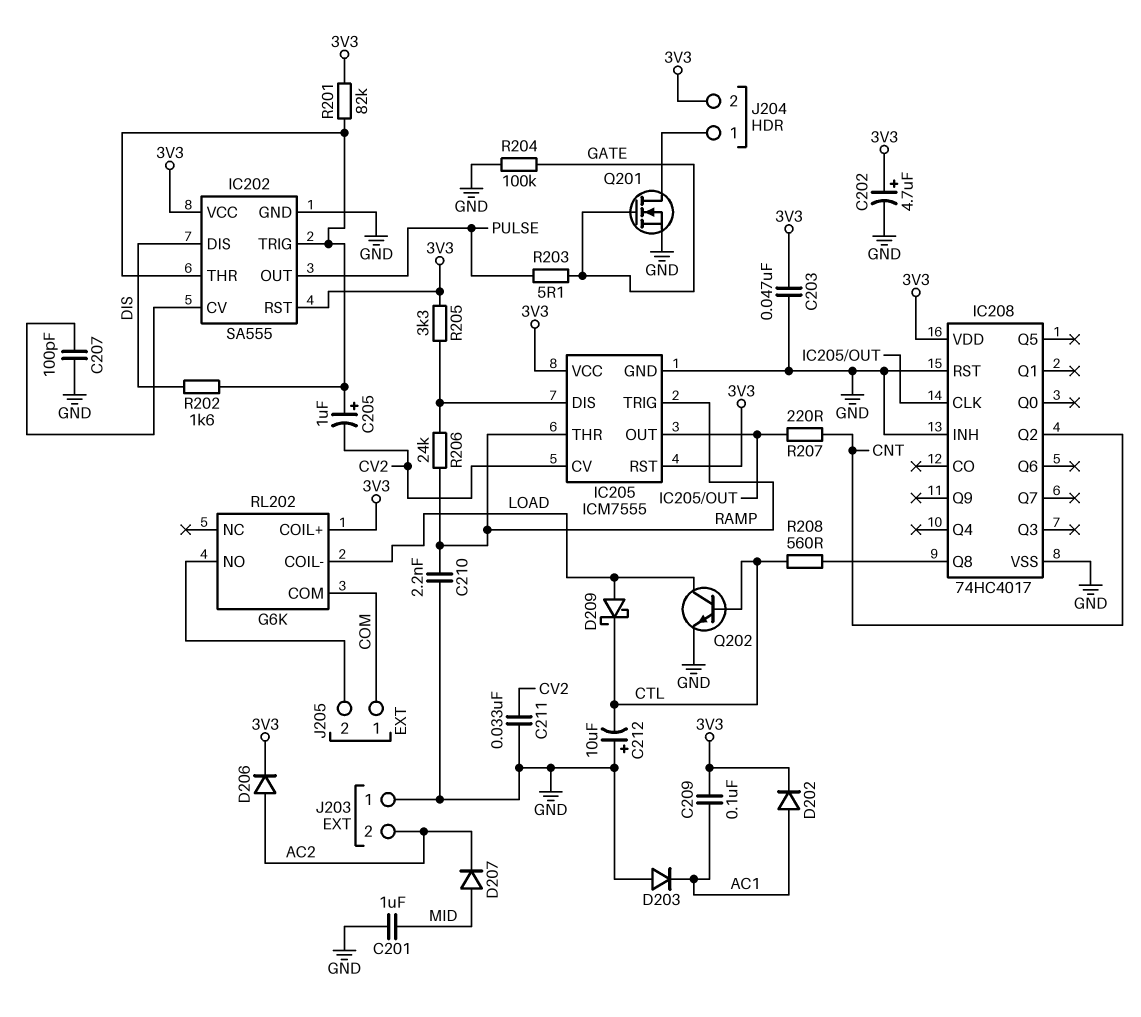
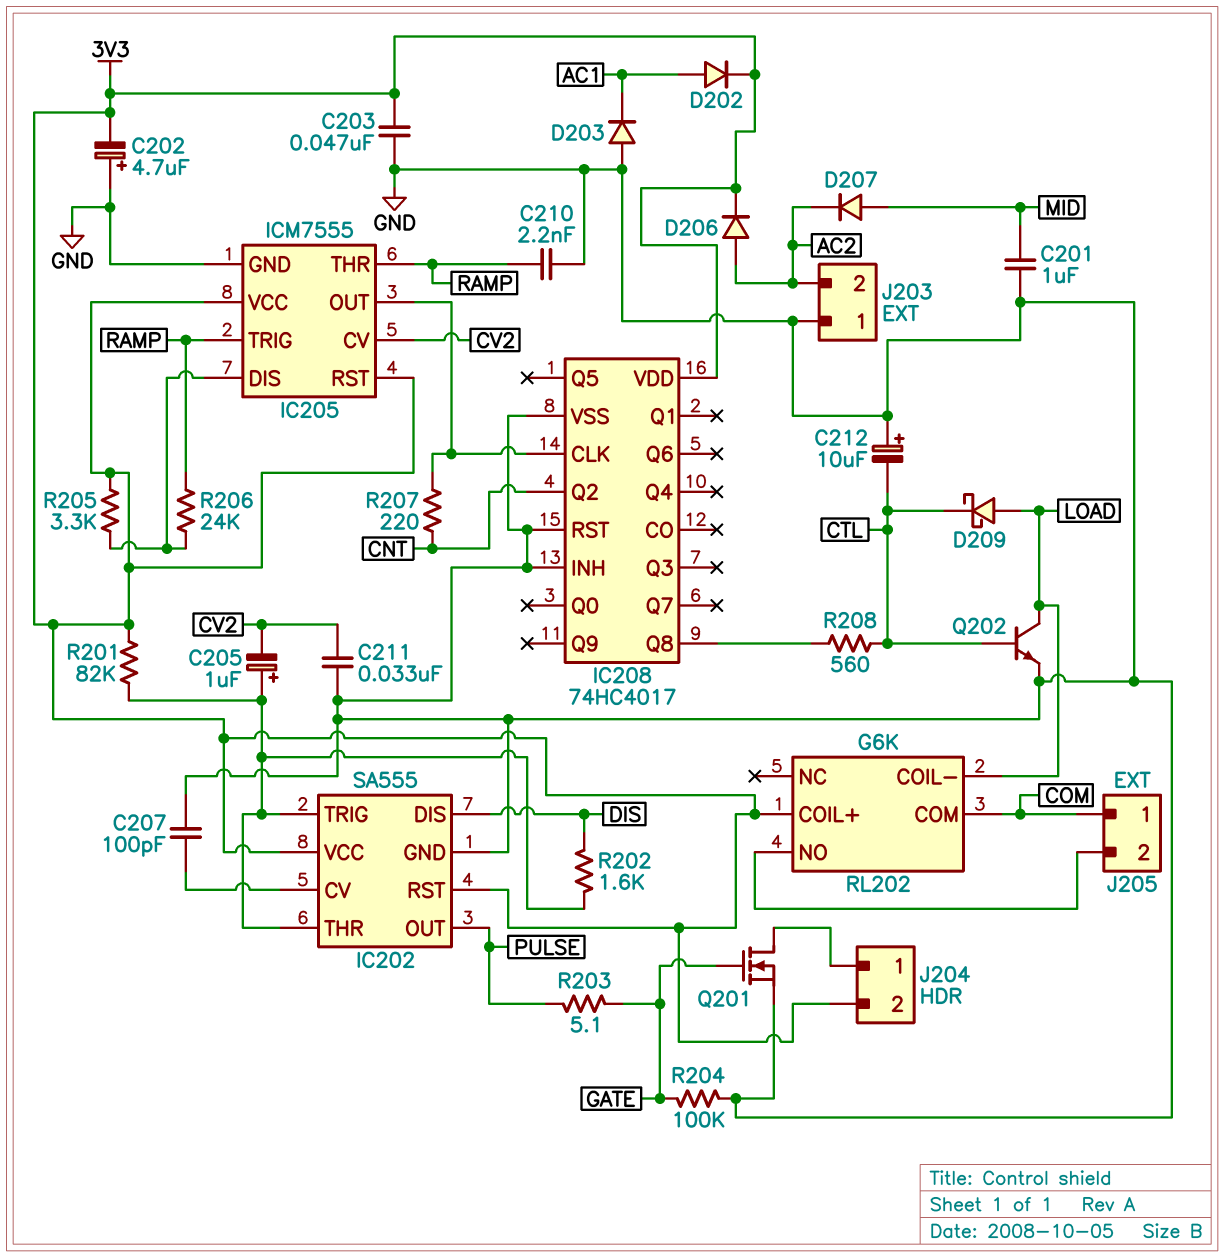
C202: 4.7uF (plus 3V3, minus GND) -> 4.7uF (plus GND, minus 3V3)
C209: 100nF (3V3, AC1) -> none

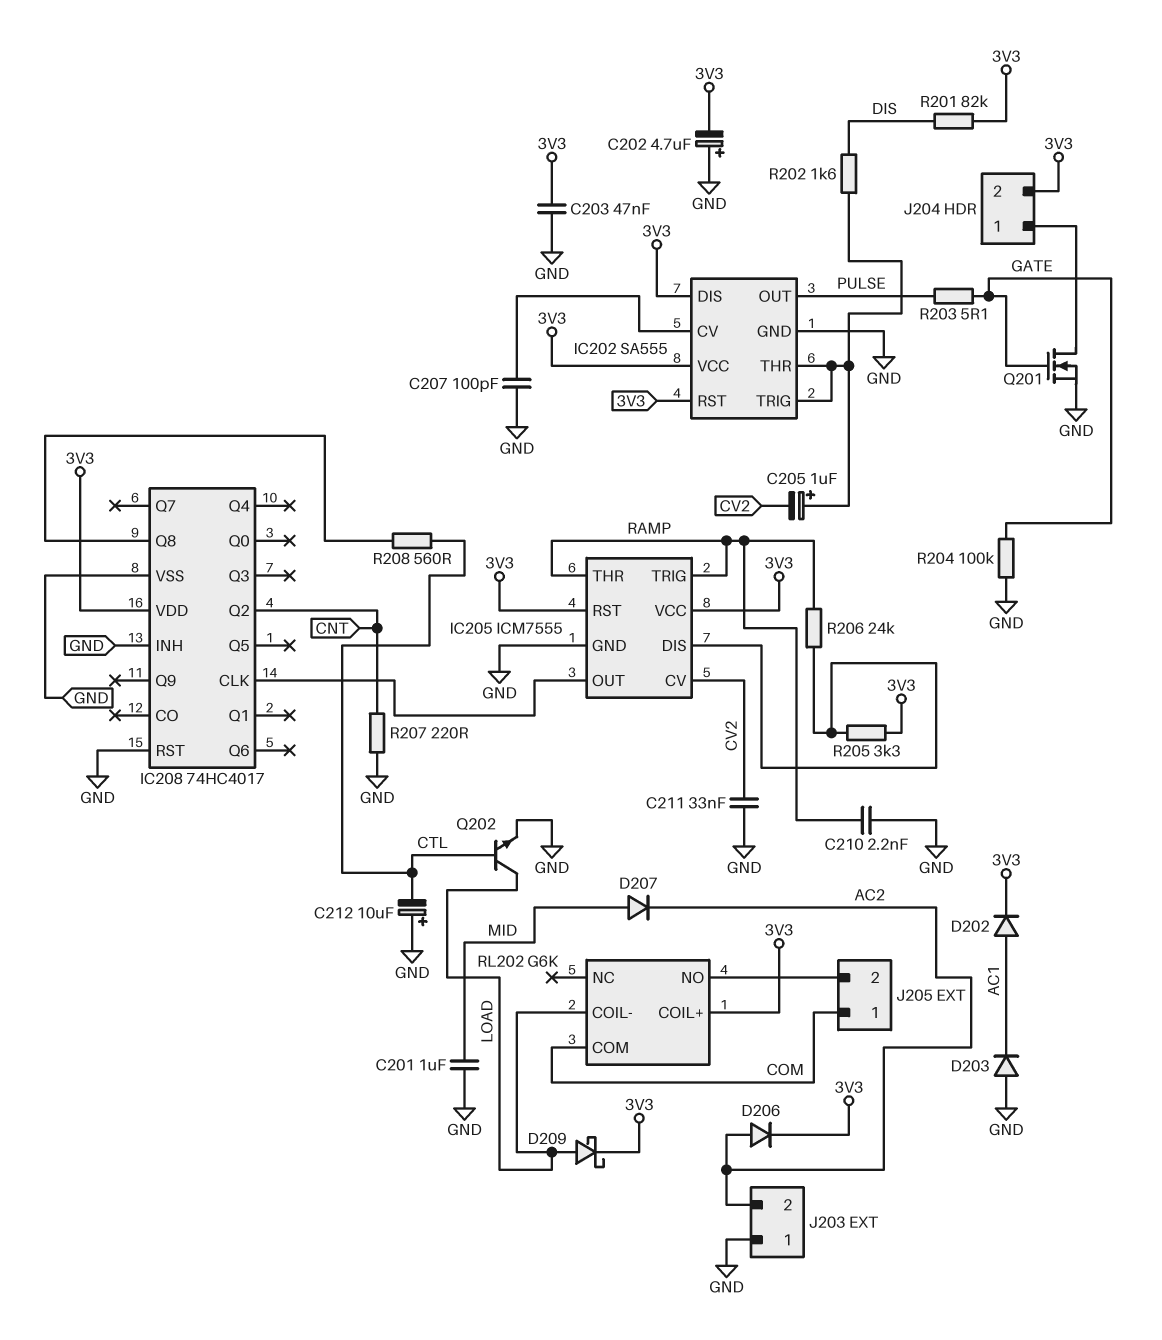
D209: schottky (A LOAD, K CTL) -> schottky (A LOAD, K 3V3)
IC202 pin DIS: DIS -> 3V3
R201: 82k (3V3, IC202/THR) -> 82k (3V3, DIS)
R207: 220 (CNT, IC205/OUT) -> 220 (CNT, GND)

